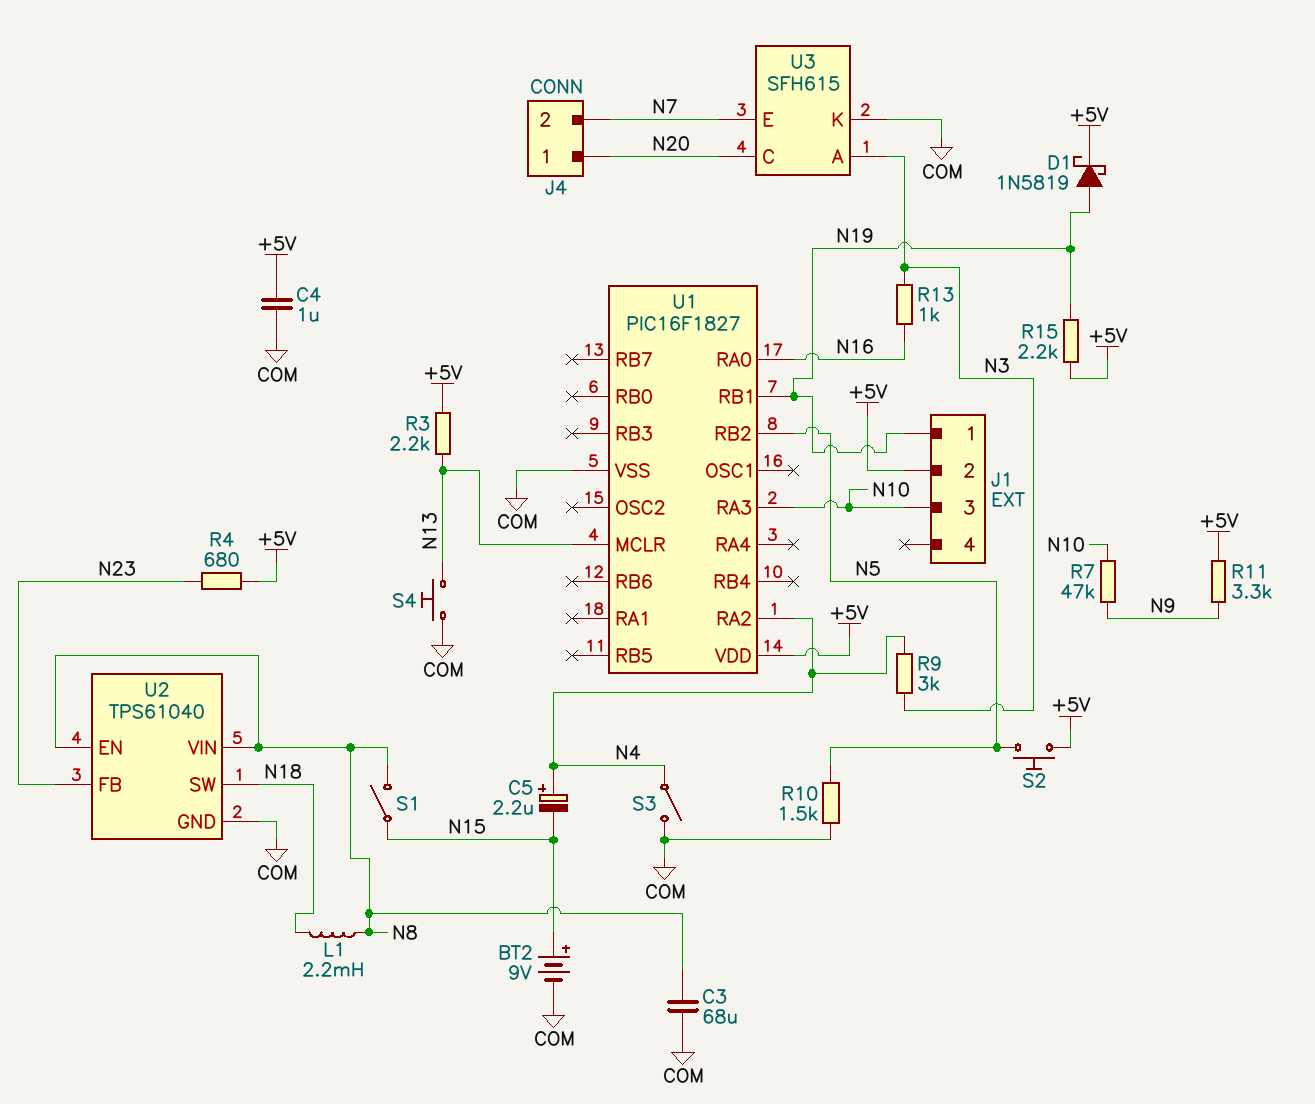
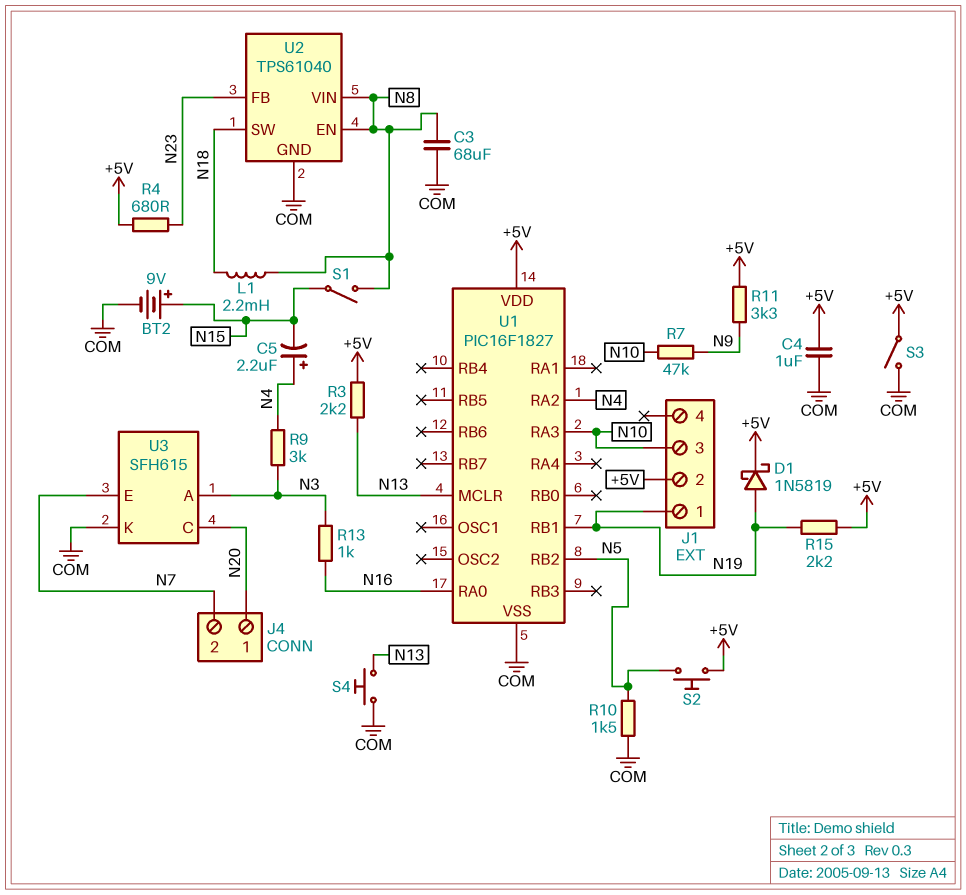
S3: switch (COM, N4) -> switch (+5V, COM)

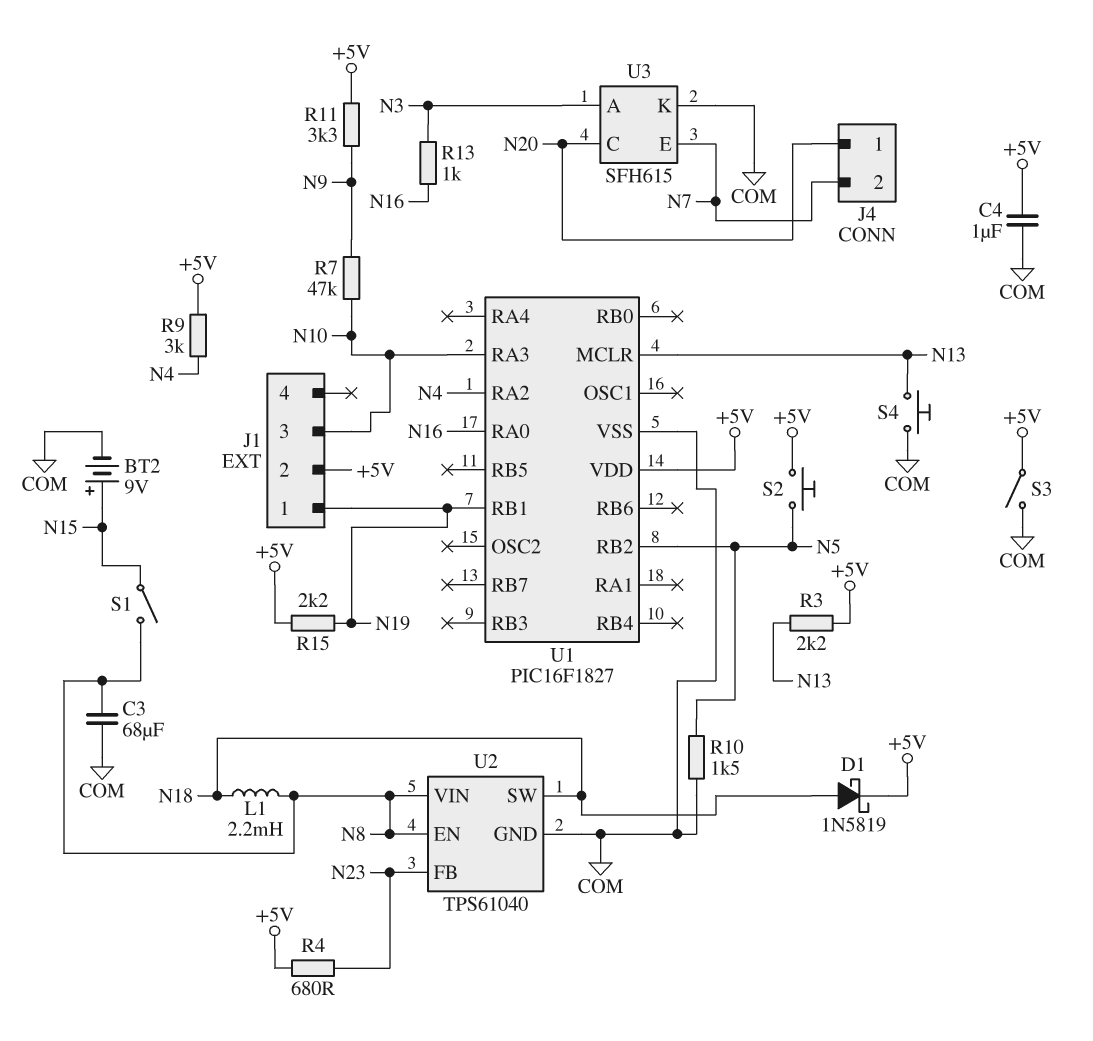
C5: 2.2uF (plus N4, minus N15) -> none
D1: schottky 1N5819 (A N19, K +5V) -> schottky 1N5819 (A N18, K +5V)
R9: 3k (N3, N4) -> 3k (+5V, N4)

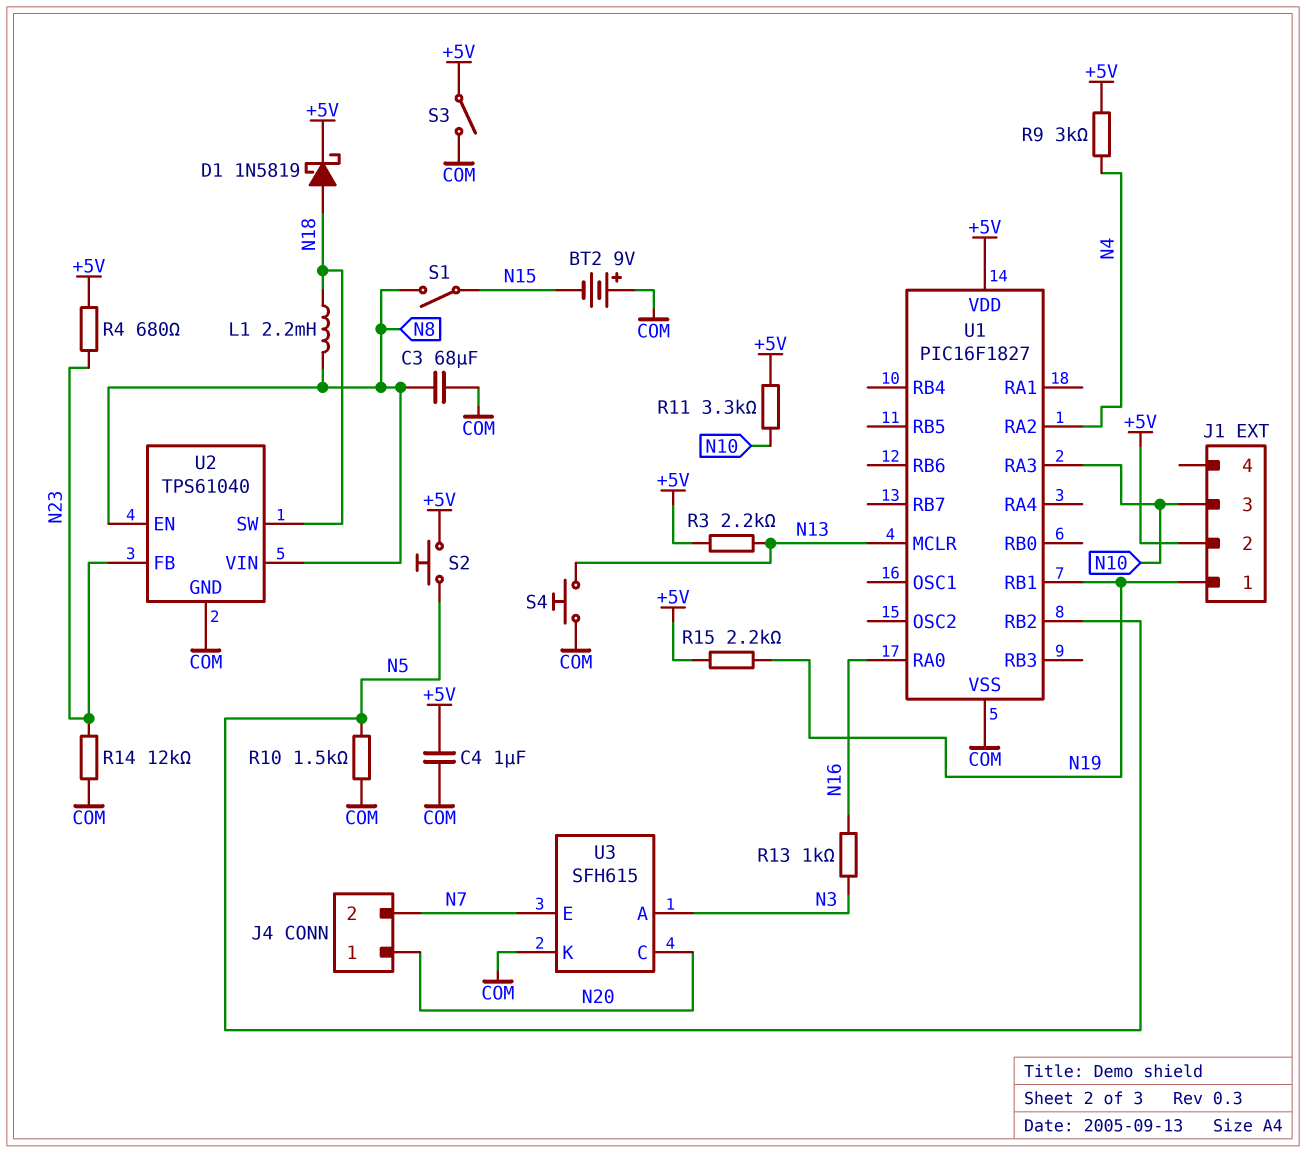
BT2: 9V (plus N15, minus COM) -> 9V (plus COM, minus N15)
R7: 47k (N9, N10) -> none
R11: 3.3k (+5V, N9) -> 3.3k (+5V, N10)
R14: none -> 12k (COM, N23)

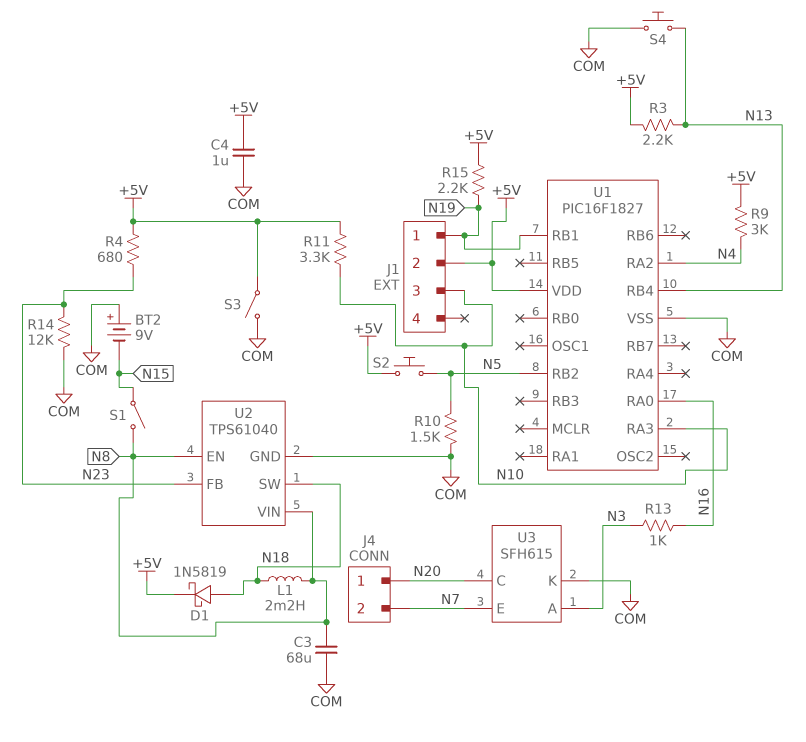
U1 pin MCLR: N13 -> none
U1 pin RB4: none -> N13

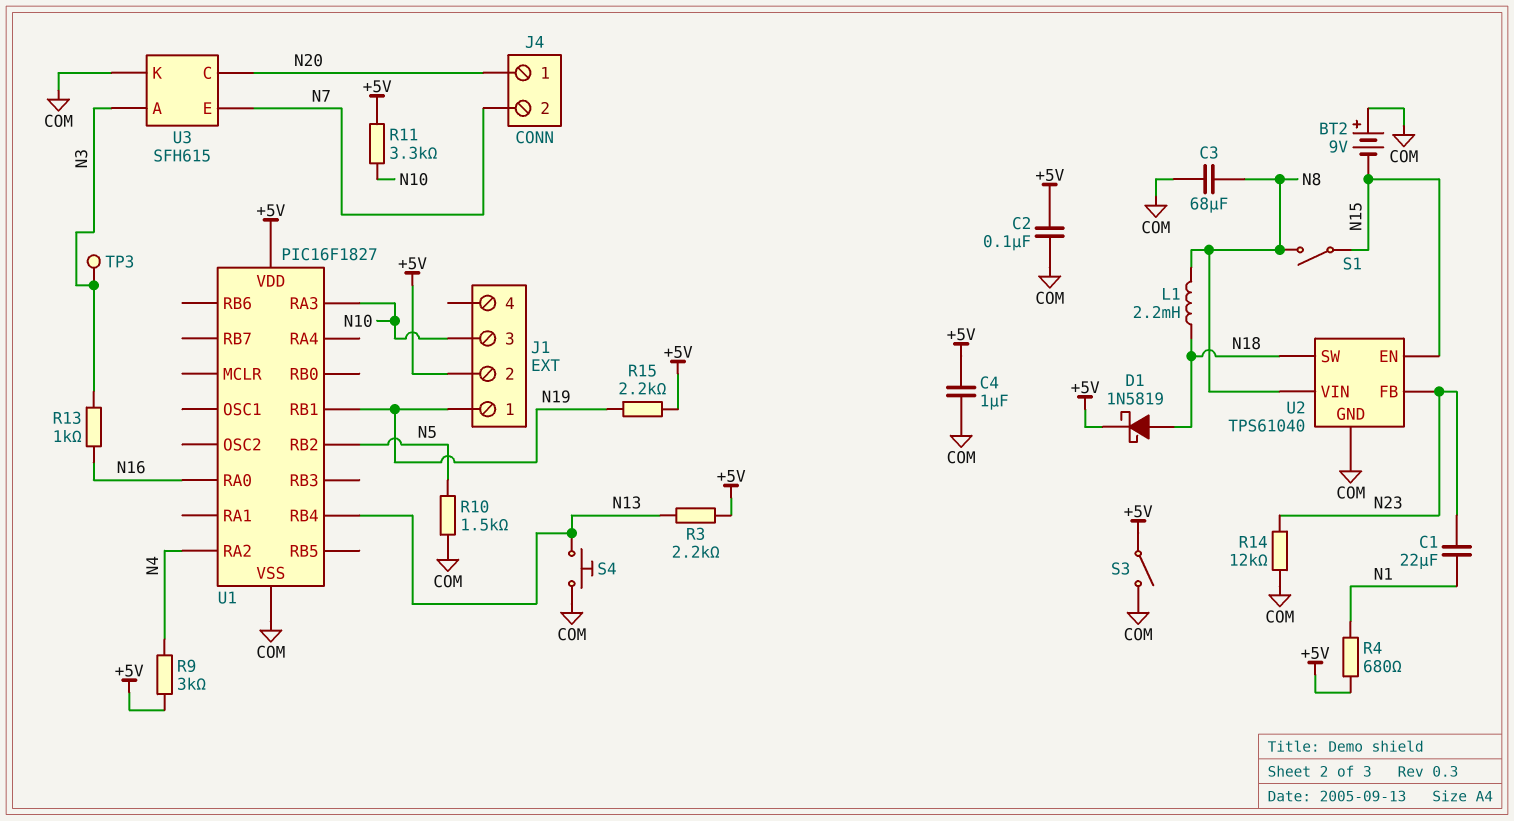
C1: none -> 22uF (N1, N23)
C2: none -> 100nF (+5V, COM)
R4: 680 (+5V, N23) -> 680 (+5V, N1)
S2: button (+5V, N5) -> none
TP3: none -> test point (N3)
U2 pin EN: N8 -> N15

